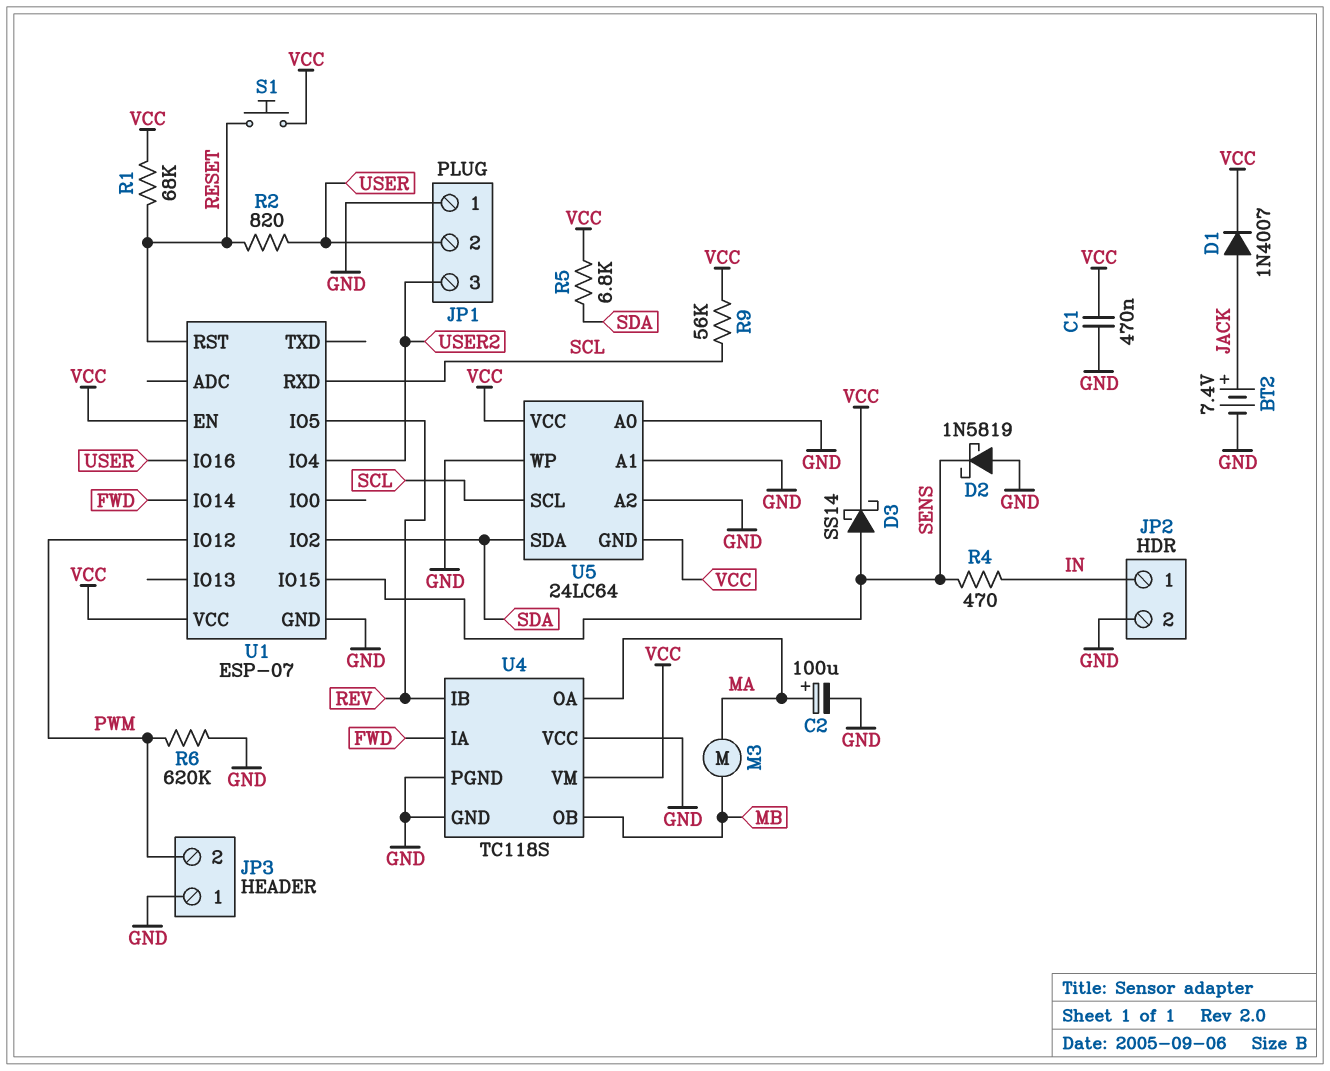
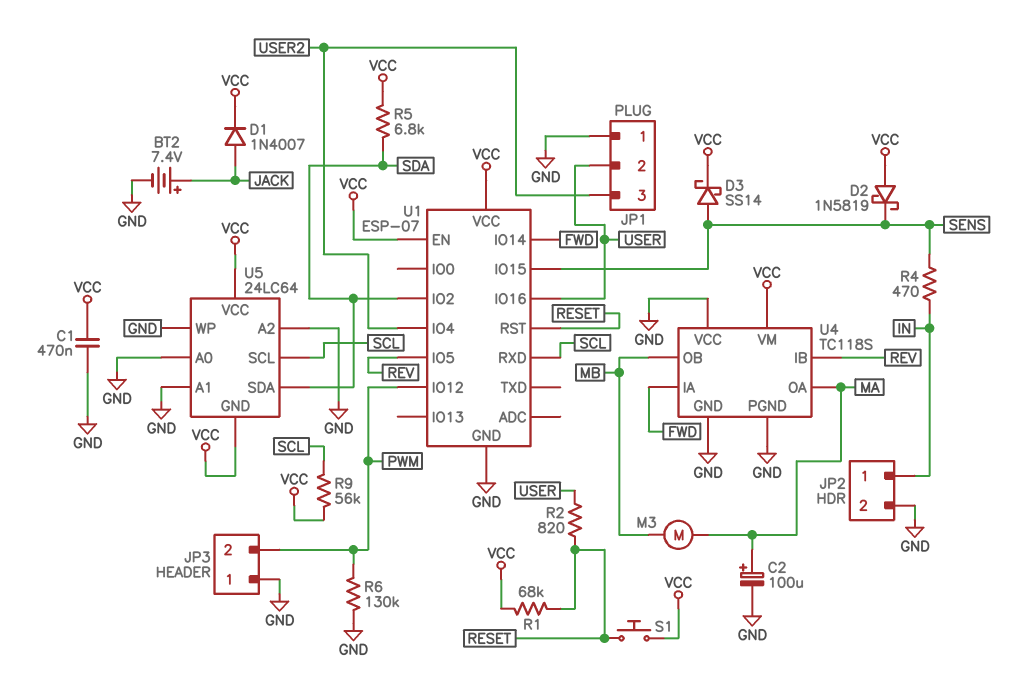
D2: schottky 1N5819 (A GND, K SENS) -> schottky 1N5819 (A VCC, K SENS)
R6: 620k (GND, PWM) -> 130k (GND, PWM)

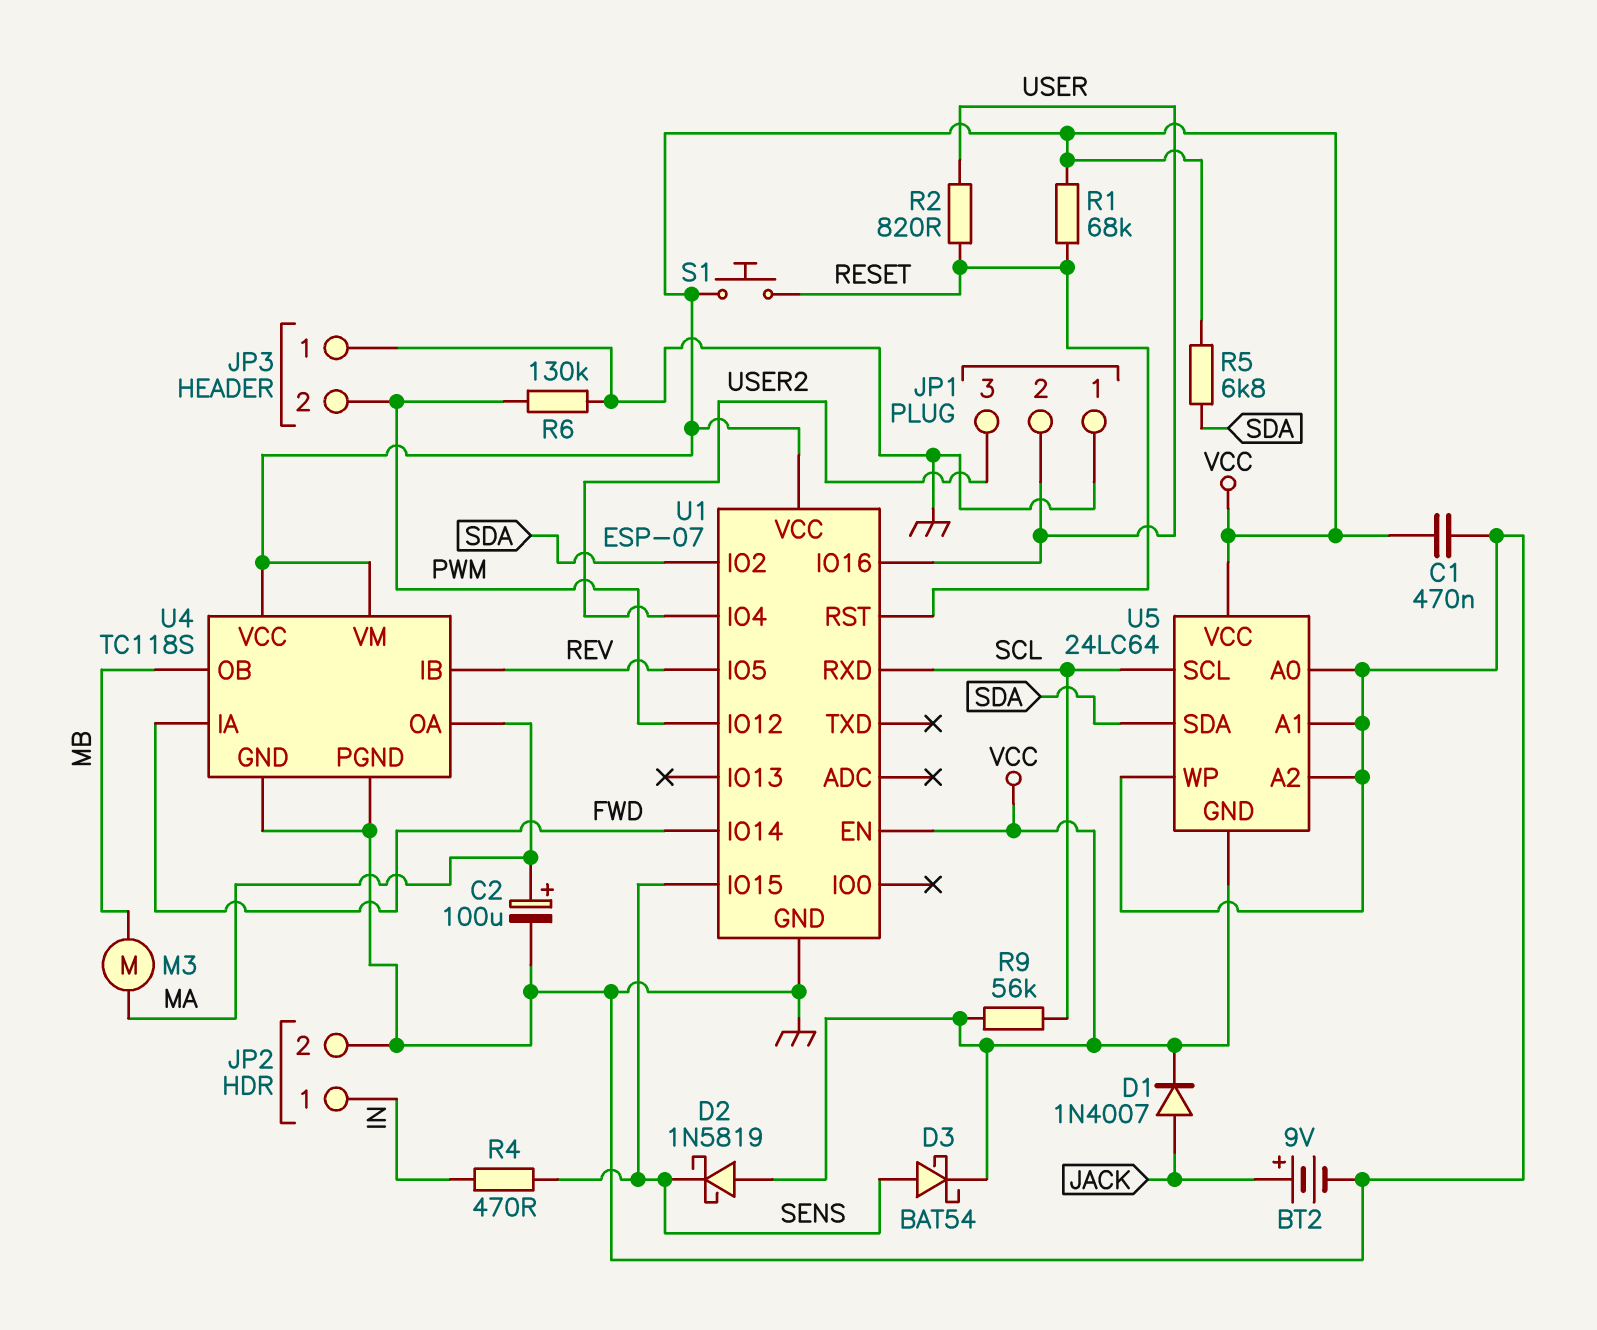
BT2: 7.4V (plus JACK, minus GND) -> 9V (plus JACK, minus GND)
D3: schottky SS14 (A SENS, K VCC) -> schottky BAT54 (A SENS, K VCC)
U4 pin VCC: GND -> VCC

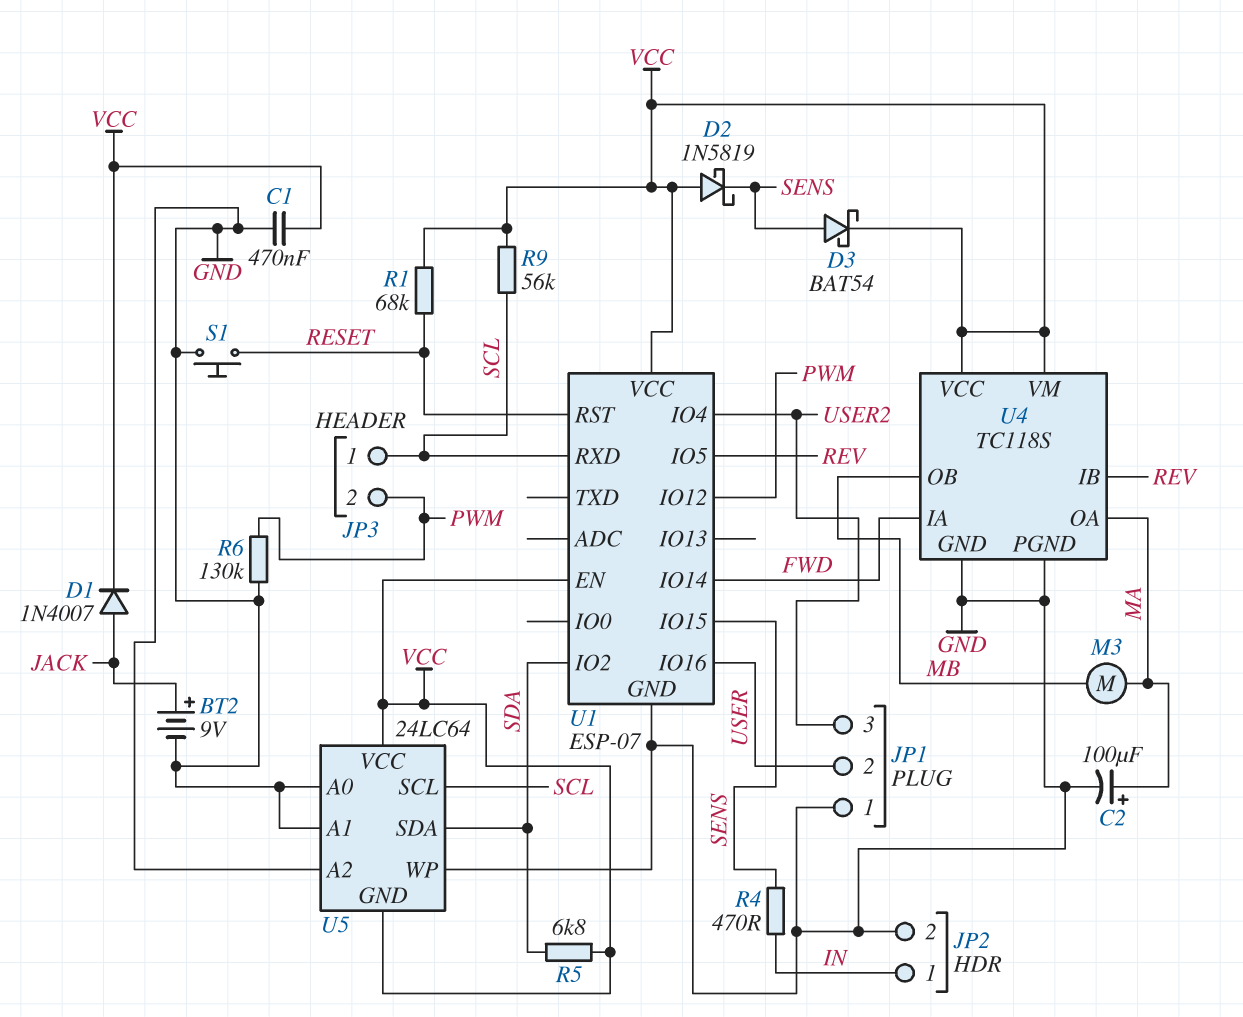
JP3 pin 1: GND -> SCL
R2: 820 (RESET, USER) -> none
S1: button (RESET, VCC) -> button (GND, RESET)

